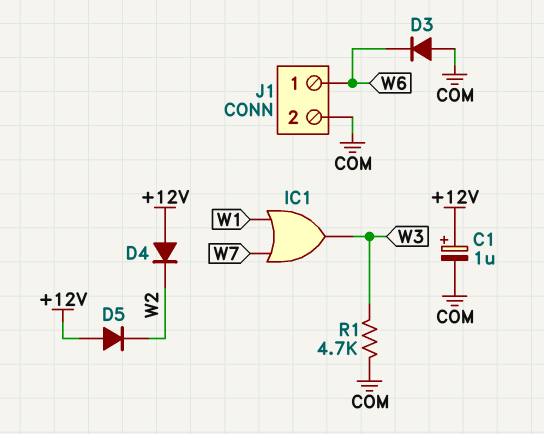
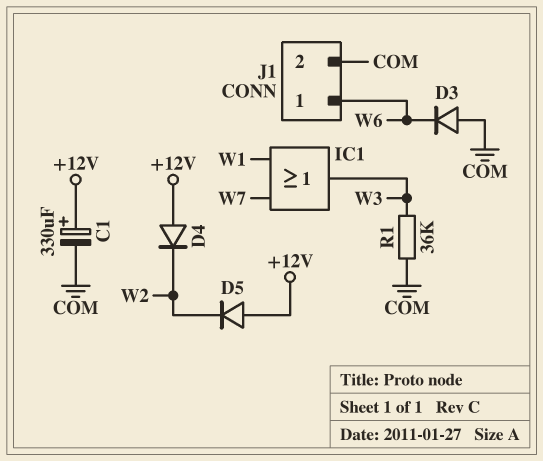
C1: 1uF (plus +12V, minus COM) -> 330uF (plus +12V, minus COM)
R1: 4.7k (COM, W3) -> 36k (COM, W3)

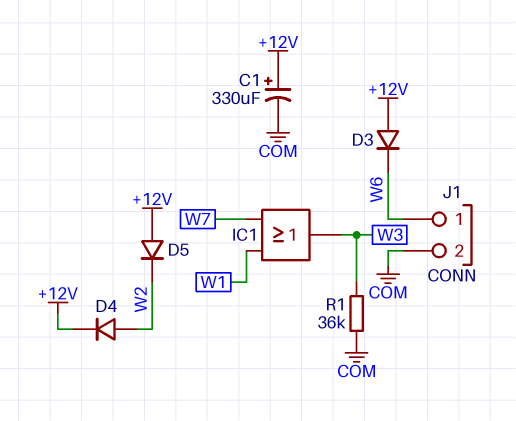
D3: diode (A COM, K W6) -> diode (A +12V, K W6)
D4: diode (A +12V, K W2) -> diode (A W2, K +12V)

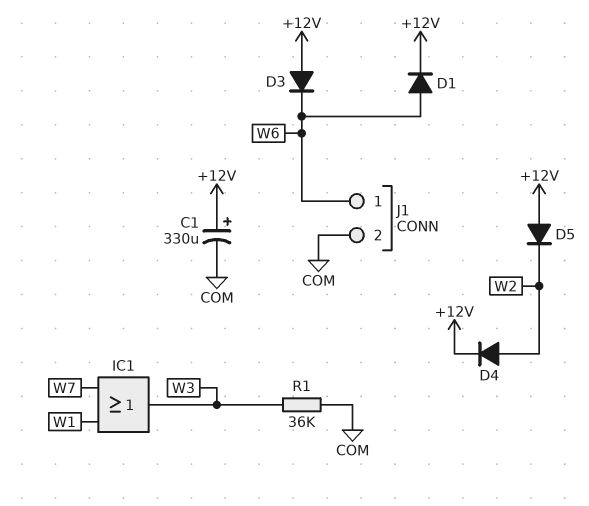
D1: none -> diode (A W6, K +12V)

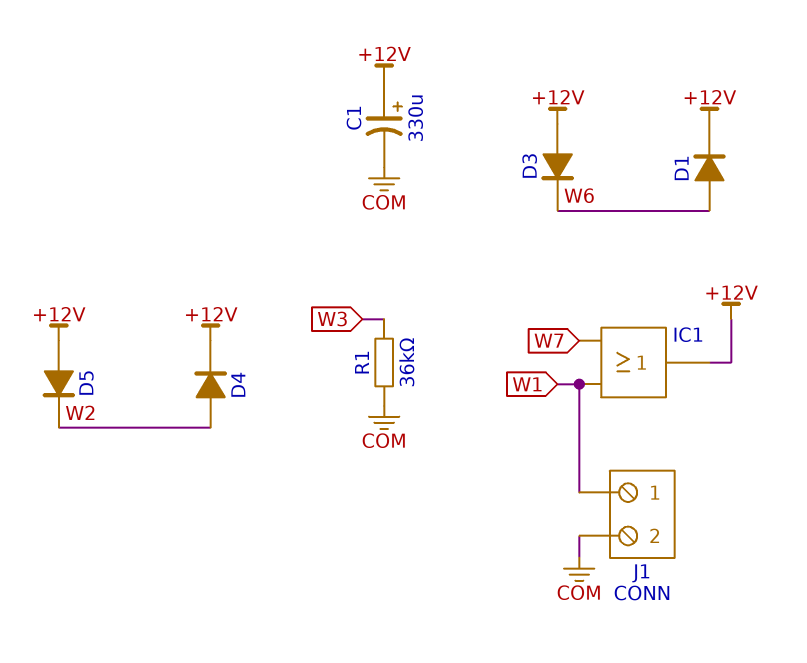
IC1: OR (in W1, in W7, out W3) -> OR (in W1, in W7, out +12V)
J1 pin 1: W6 -> W1

